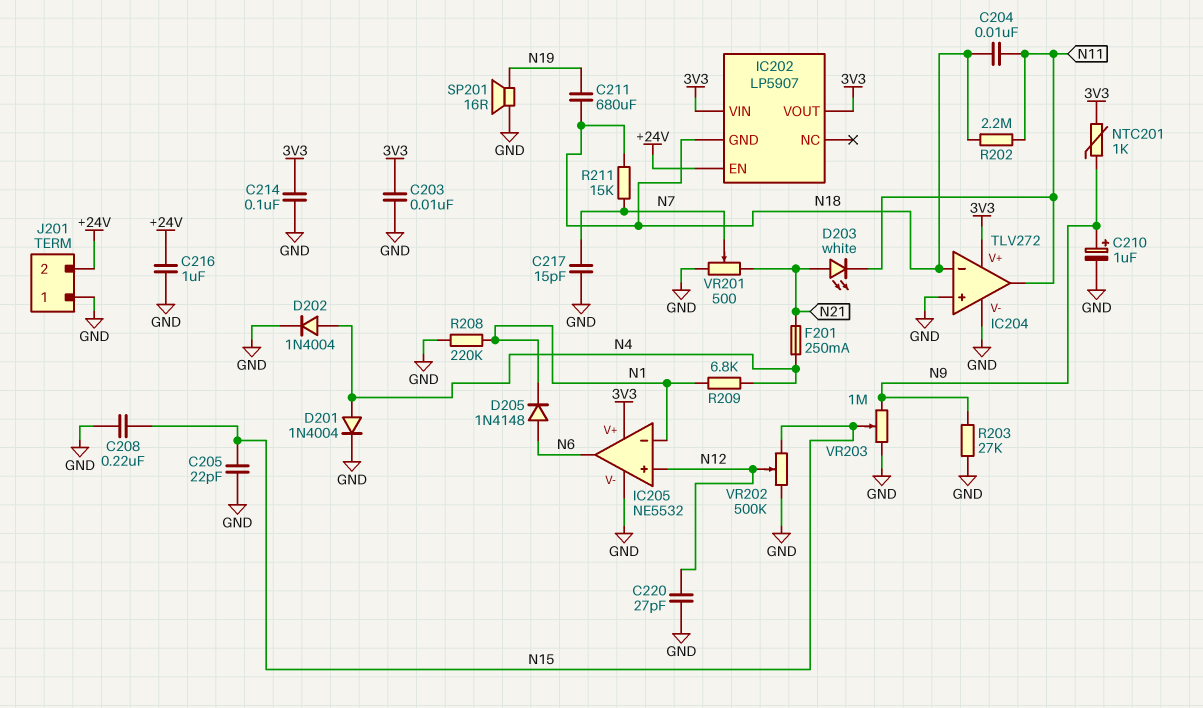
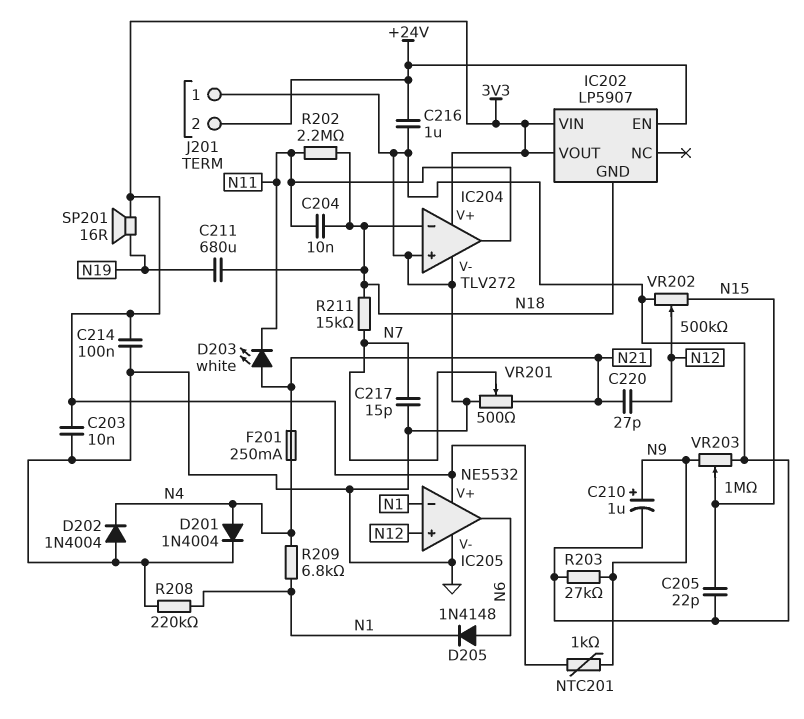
C208: 220nF (GND, N15) -> none
C220: 27pF (GND, N12) -> 27pF (N12, N21)
D202: diode 1N4004 (A N4, K GND) -> diode 1N4004 (A GND, K N4)
SP201: speaker 16R (GND, N19) -> speaker 16R (3V3, N19)

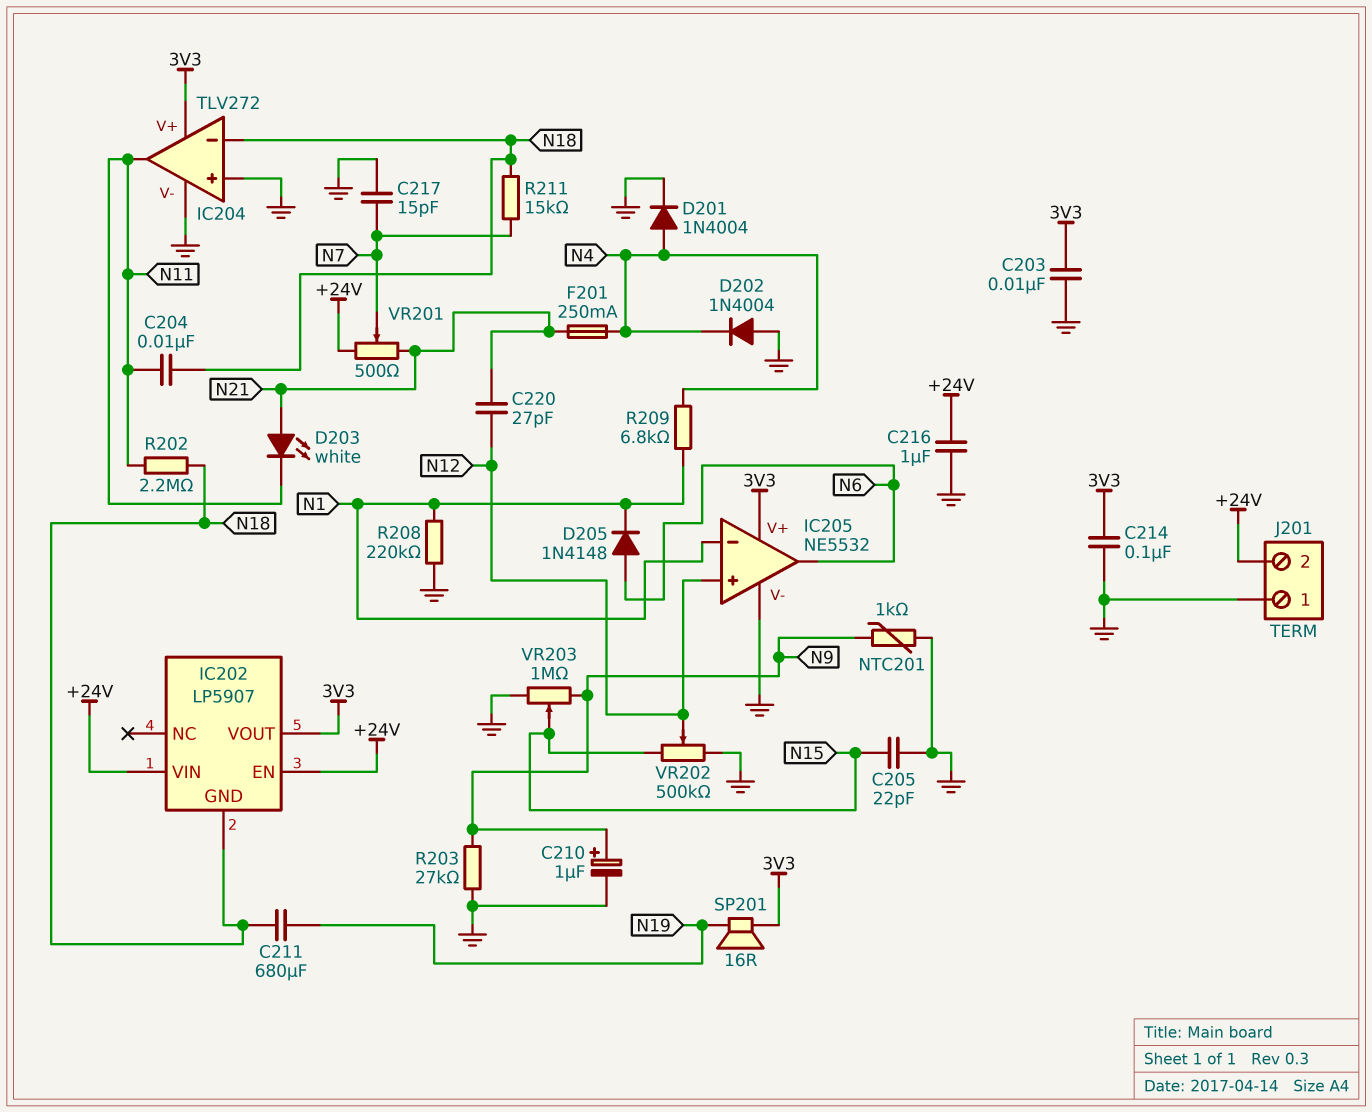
IC202 pin VIN: 3V3 -> +24V
NTC201: 1k (3V3, N9) -> 1k (GND, N9)
VR201: 500 (GND, N21, wiper N7) -> 500 (+24V, N21, wiper N7)

